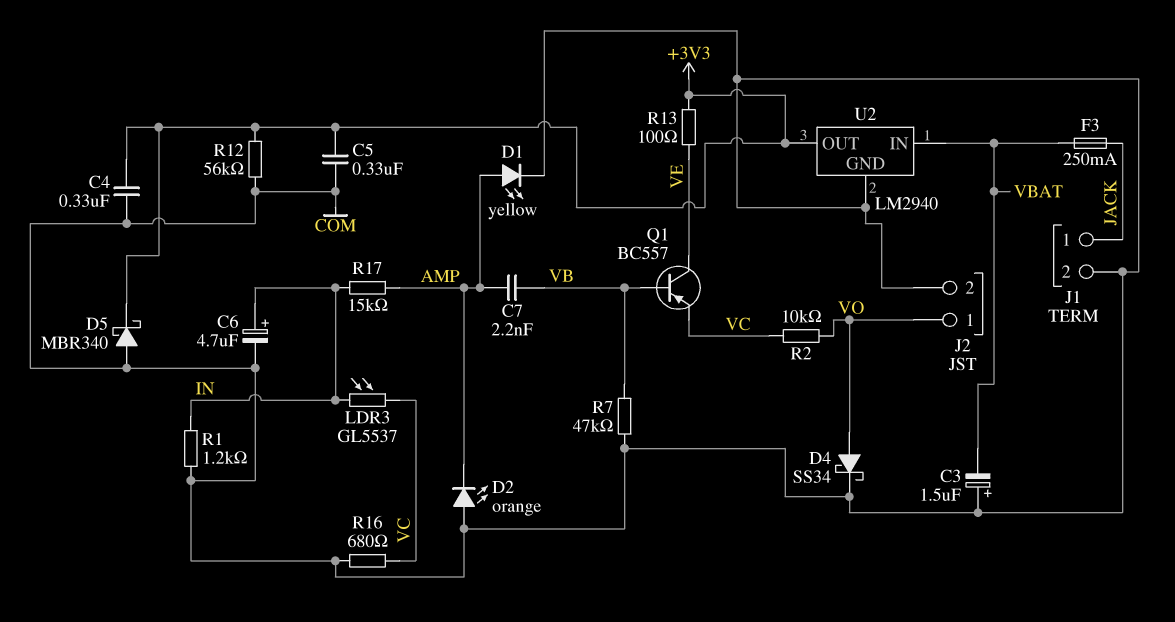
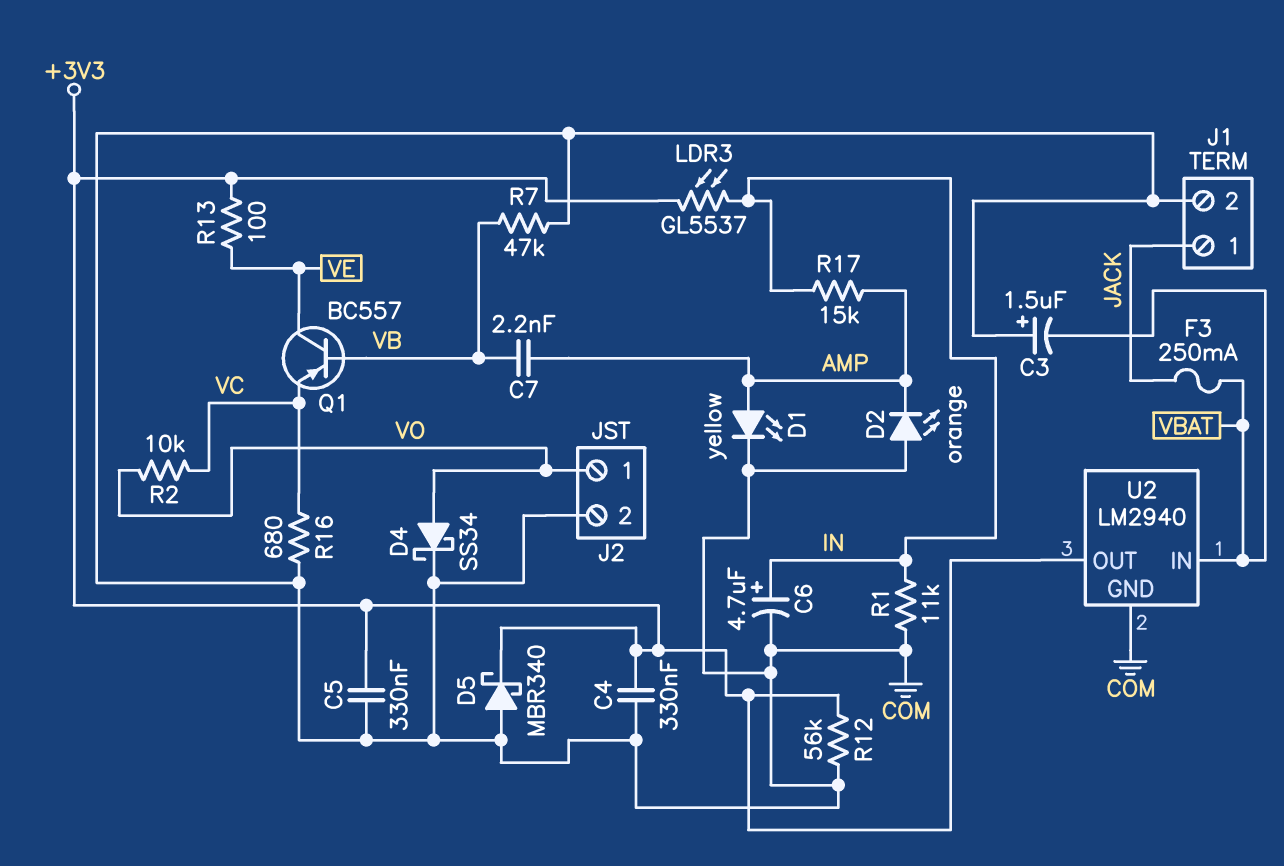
LDR3: GL5537 (IN, VC) -> GL5537 (+3V3, IN)
R1: 1.2k (COM, IN) -> 11k (COM, IN)

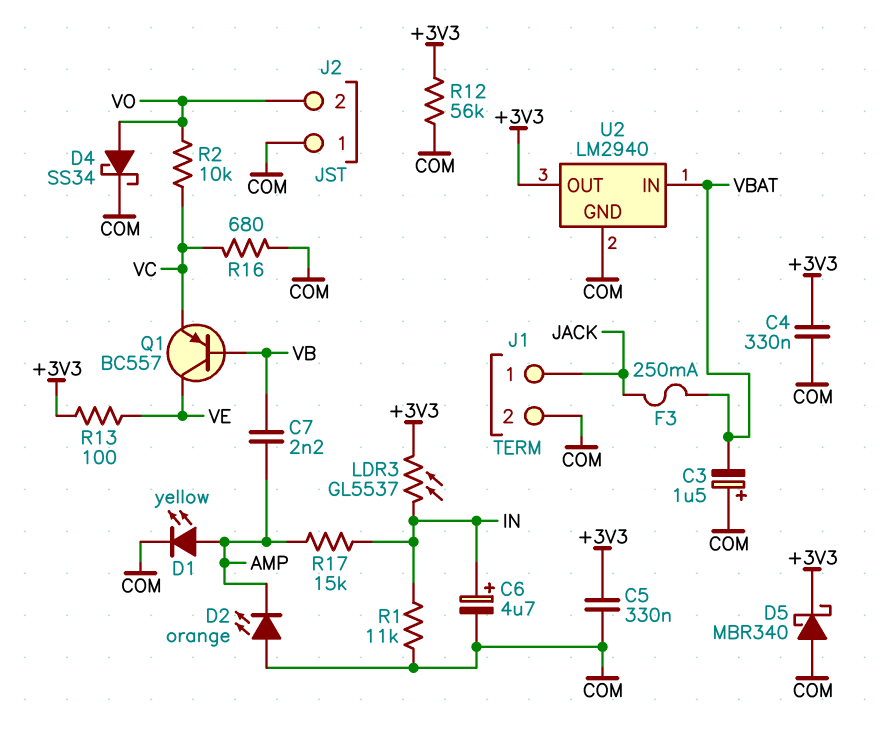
J2 pin 1: VO -> COM
J2 pin 2: COM -> VO
R7: 47k (COM, VB) -> none

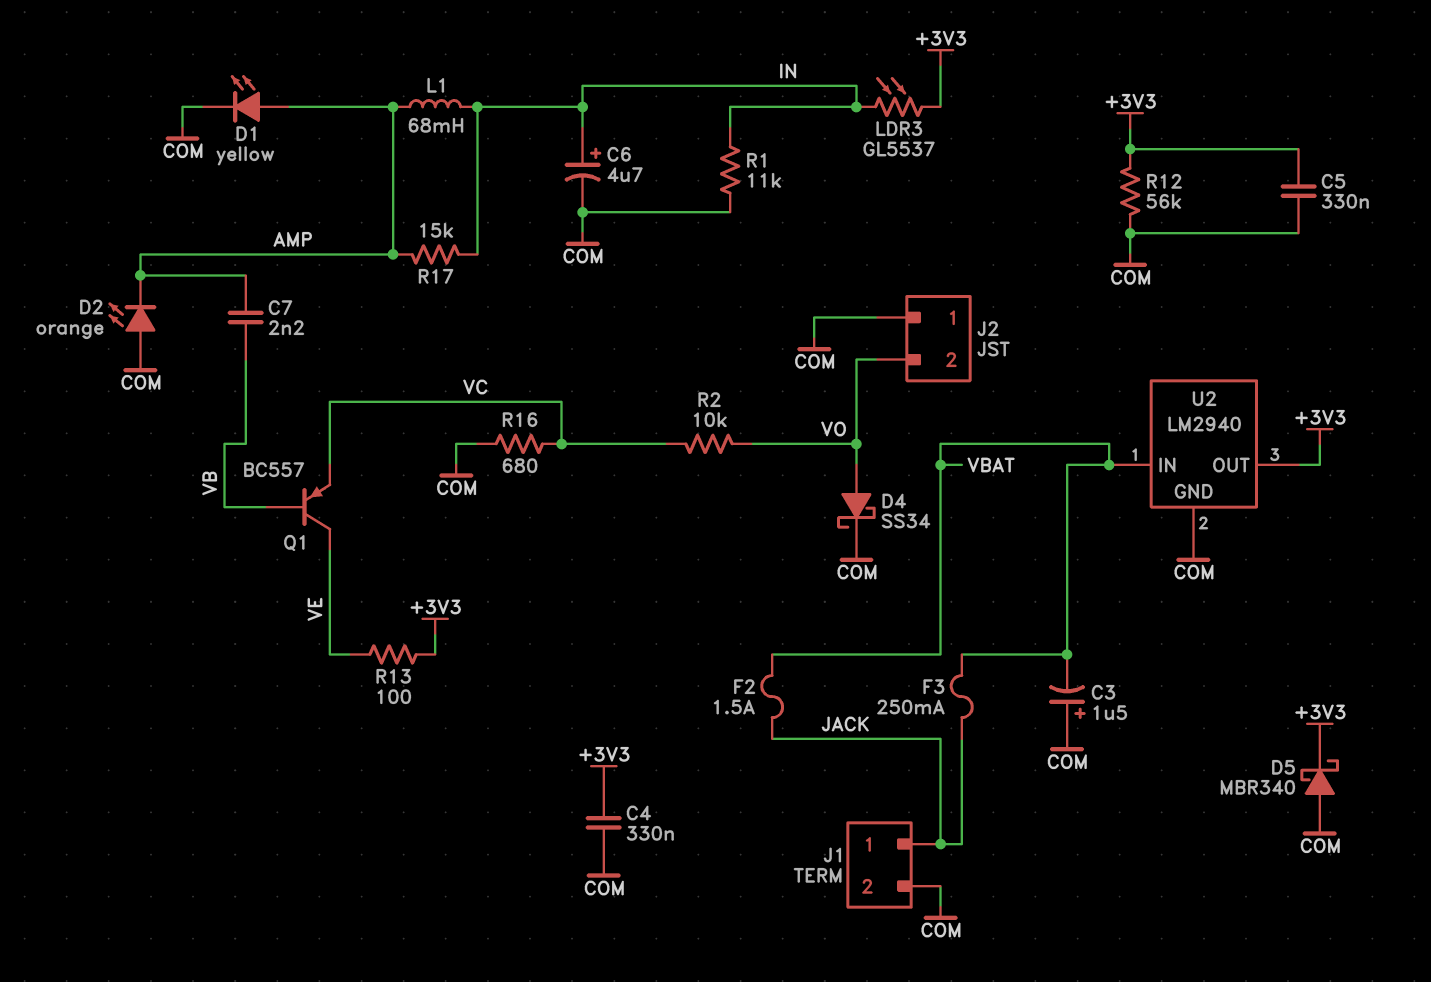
F2: none -> 1.5A (JACK, VBAT)
L1: none -> 68mH (AMP, IN)

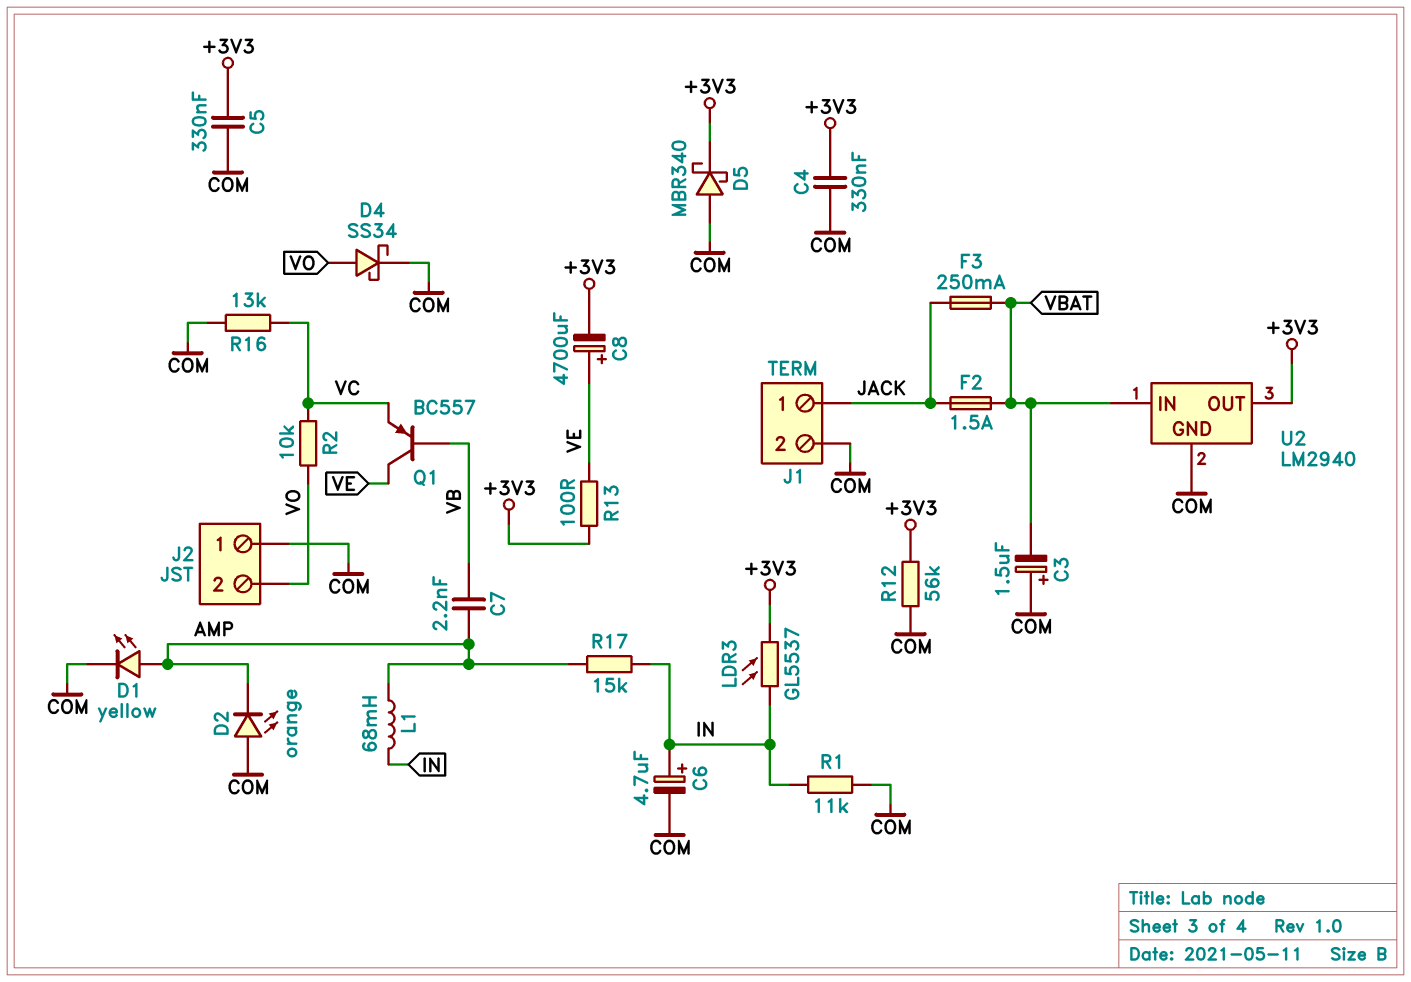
C8: none -> 4700uF (plus VE, minus +3V3)
R16: 680 (COM, VC) -> 13k (COM, VC)

